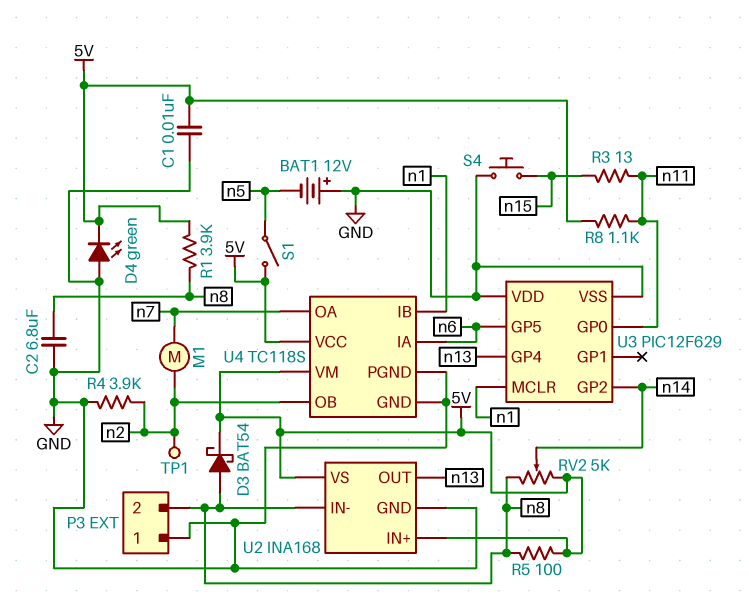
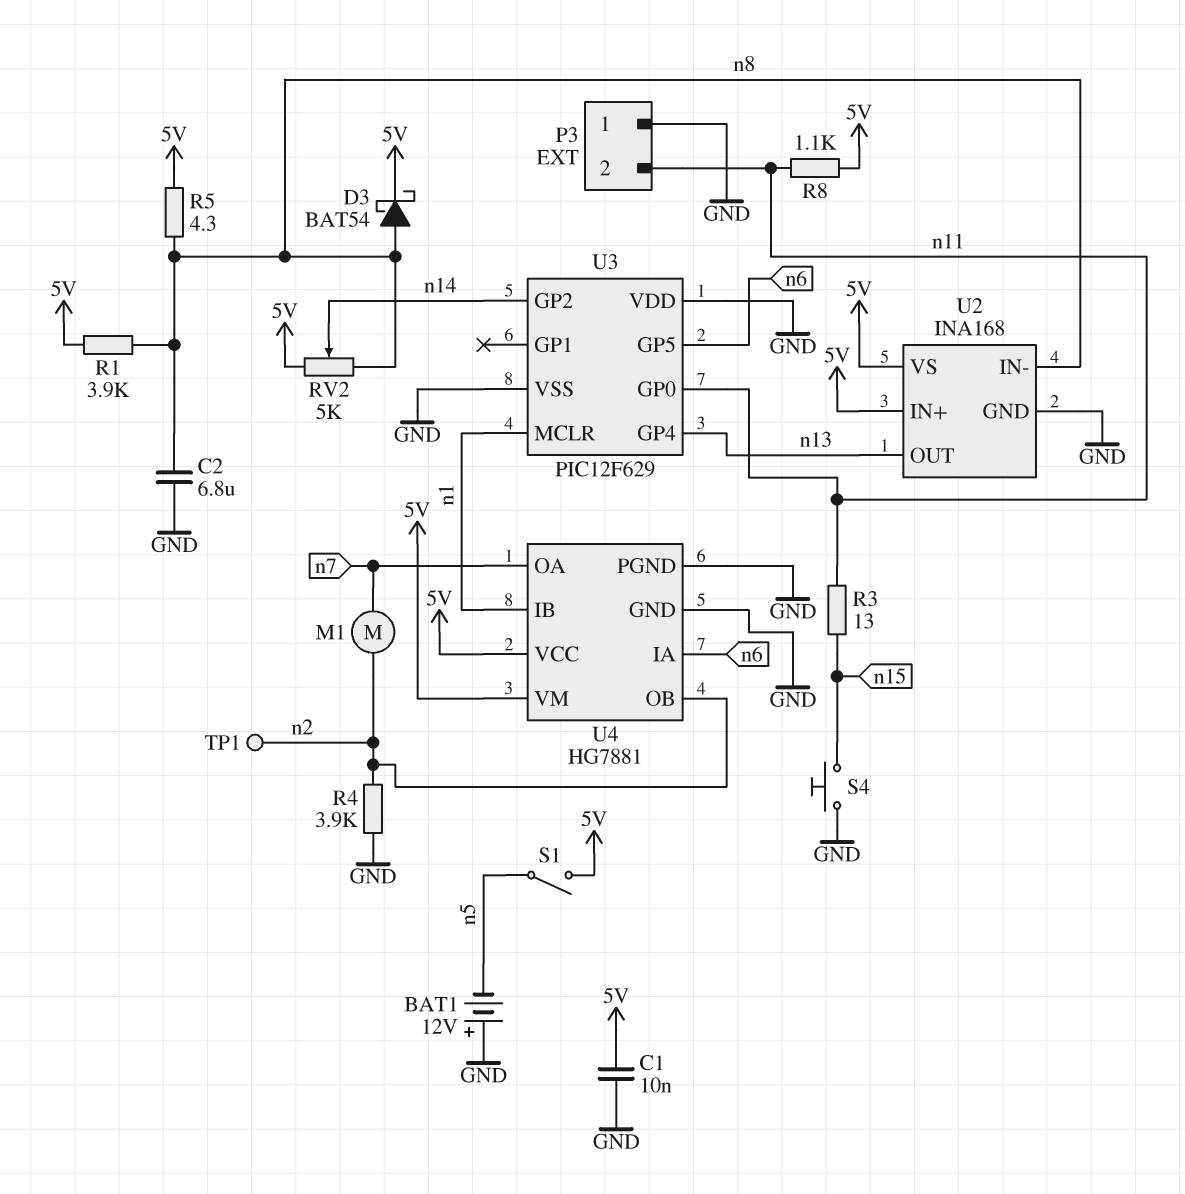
D4: LED green (A GND, K 5V) -> none
P3 pin 2: n8 -> n11
R5: 100 (5V, n8) -> 4.3 (5V, n8)
U4: TC118S -> HG7881

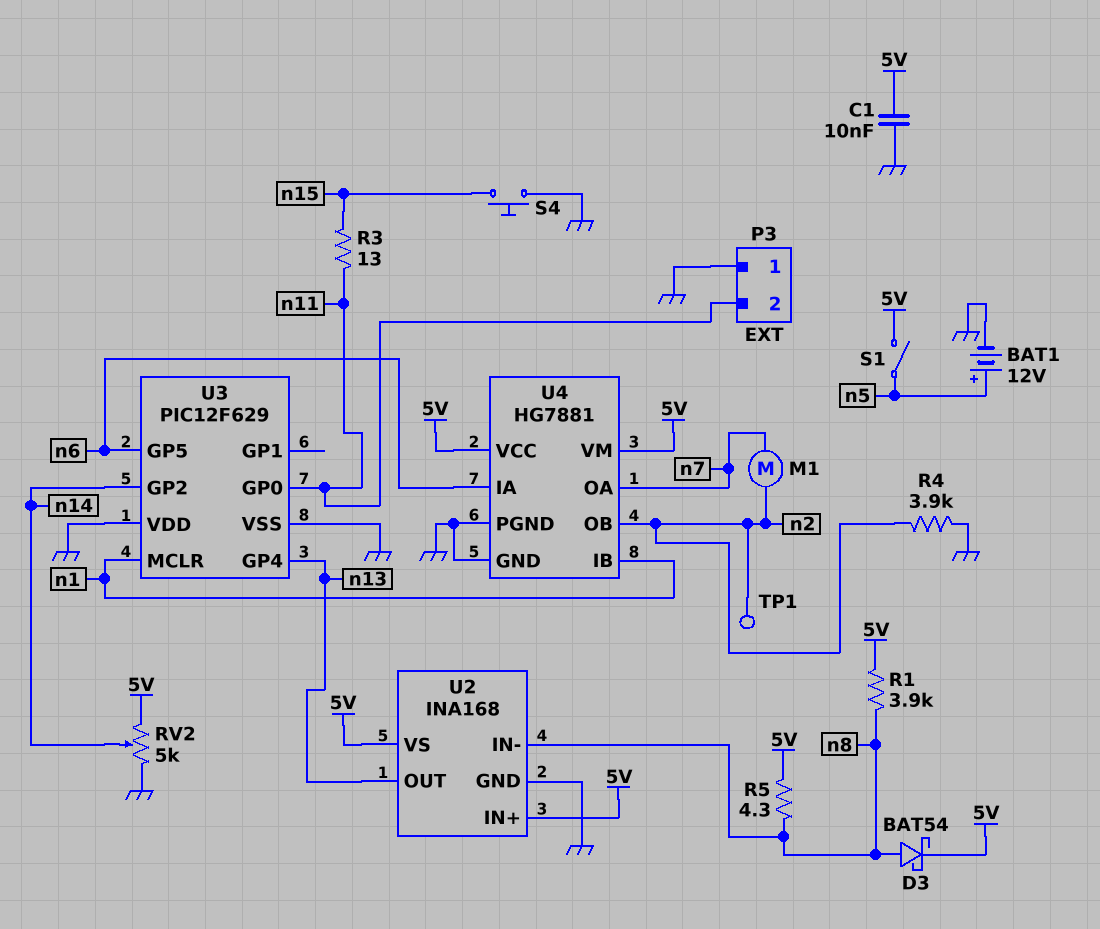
BAT1: 12V (plus GND, minus n5) -> 12V (plus n5, minus GND)
C2: 6.8uF (GND, n8) -> none
R8: 1.1k (5V, n11) -> none
RV2: 5k (5V, n8, wiper n14) -> 5k (5V, GND, wiper n14)

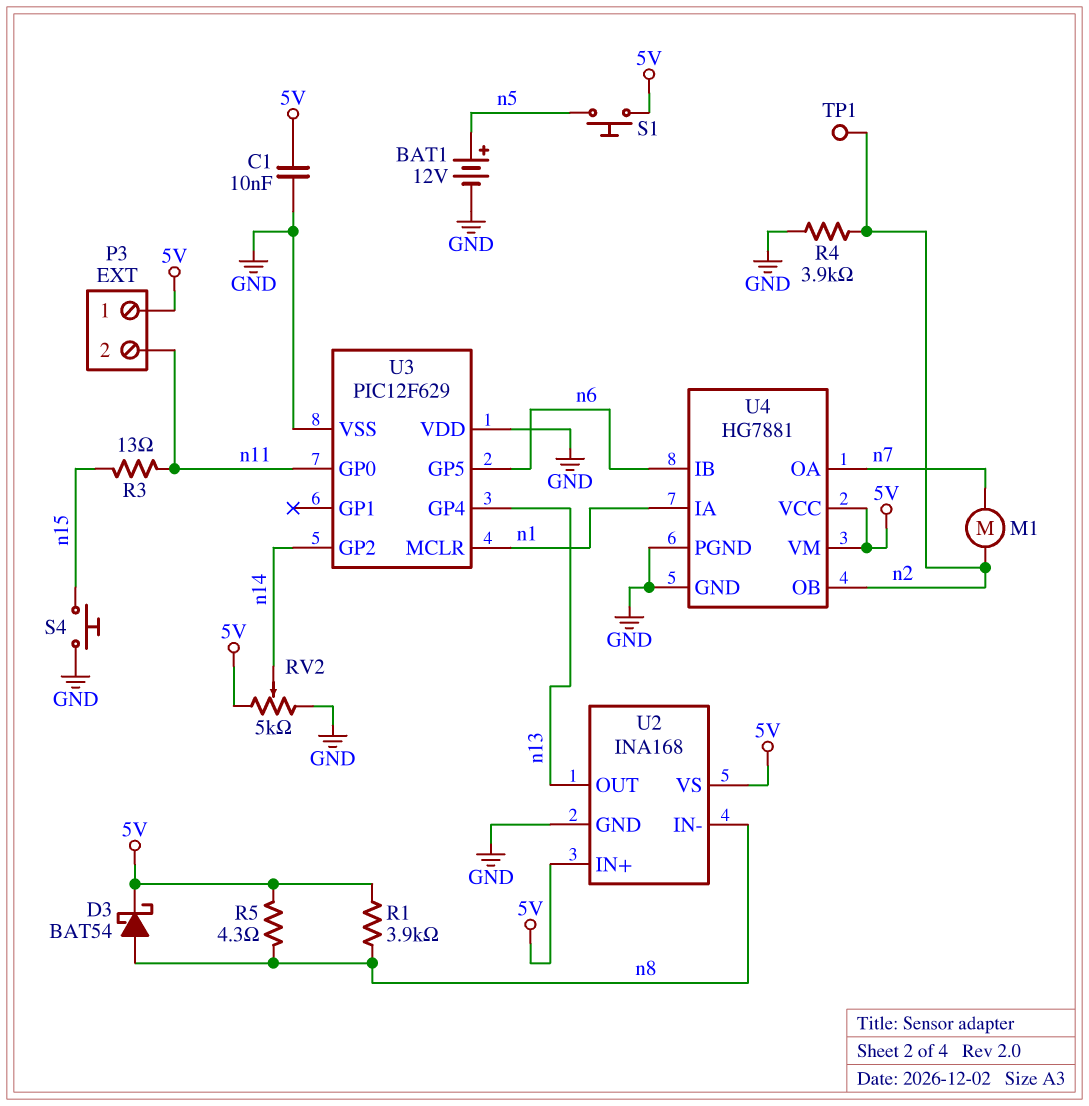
P3 pin 1: GND -> 5V
S1: switch (5V, n5) -> button (5V, n5)
U4 pin IA: n6 -> n1
U4 pin IB: n1 -> n6

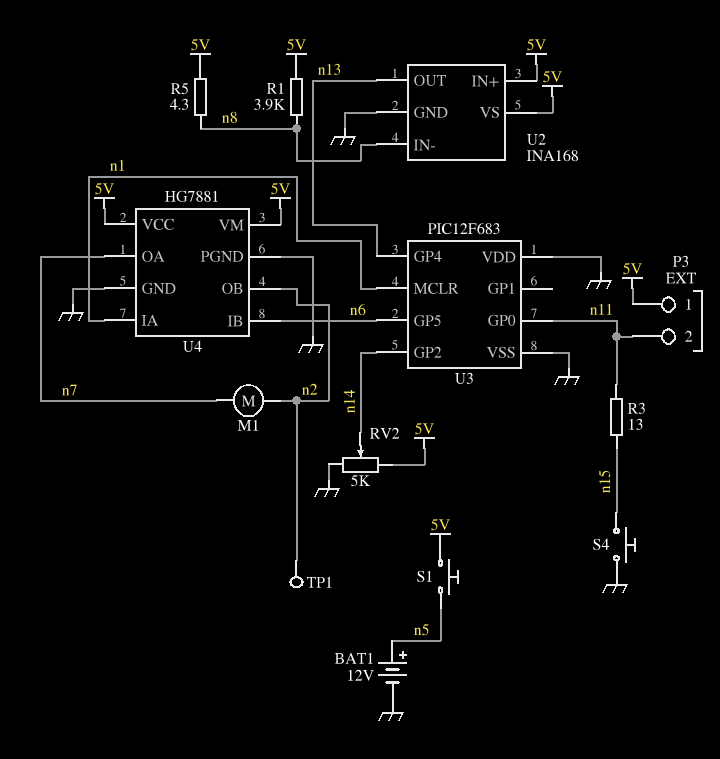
C1: 10nF (5V, GND) -> none
D3: schottky BAT54 (A n8, K 5V) -> none
R4: 3.9k (GND, n2) -> none
U3: PIC12F629 -> PIC12F683

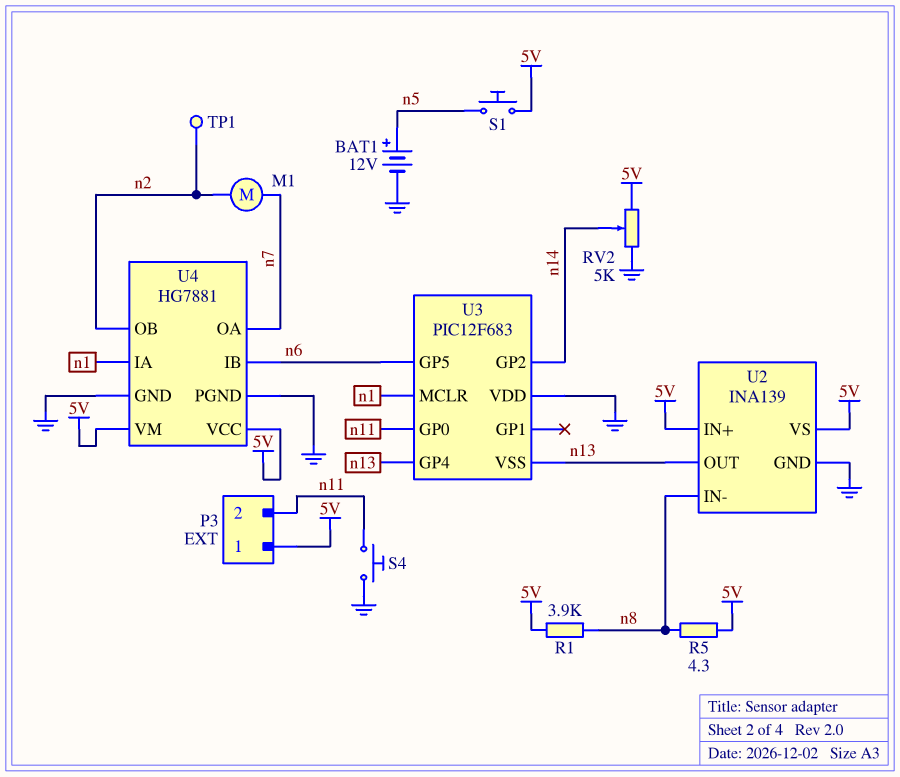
R3: 13 (n11, n15) -> none
S4: button (GND, n15) -> button (GND, n11)
U2: INA168 -> INA139
U3 pin VSS: GND -> n13

